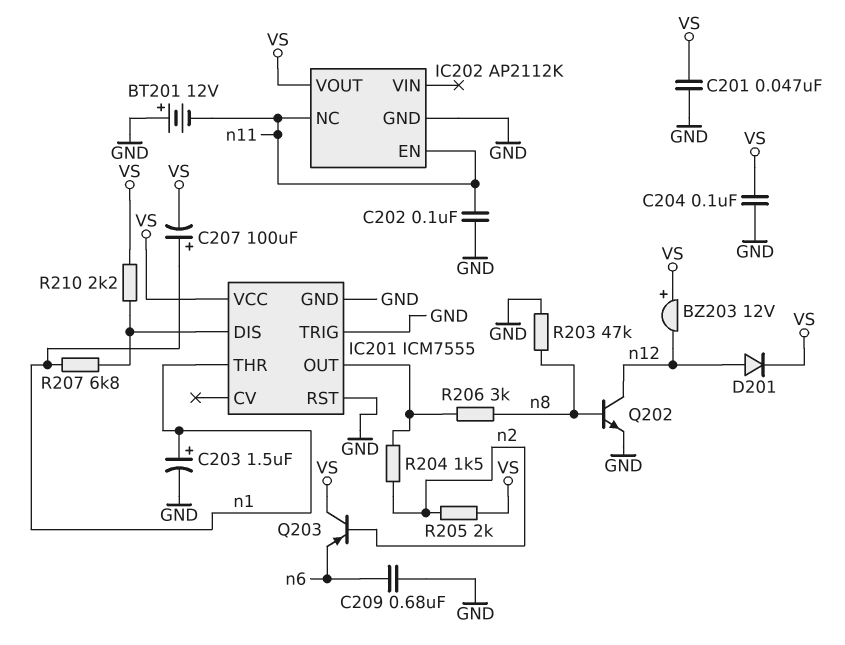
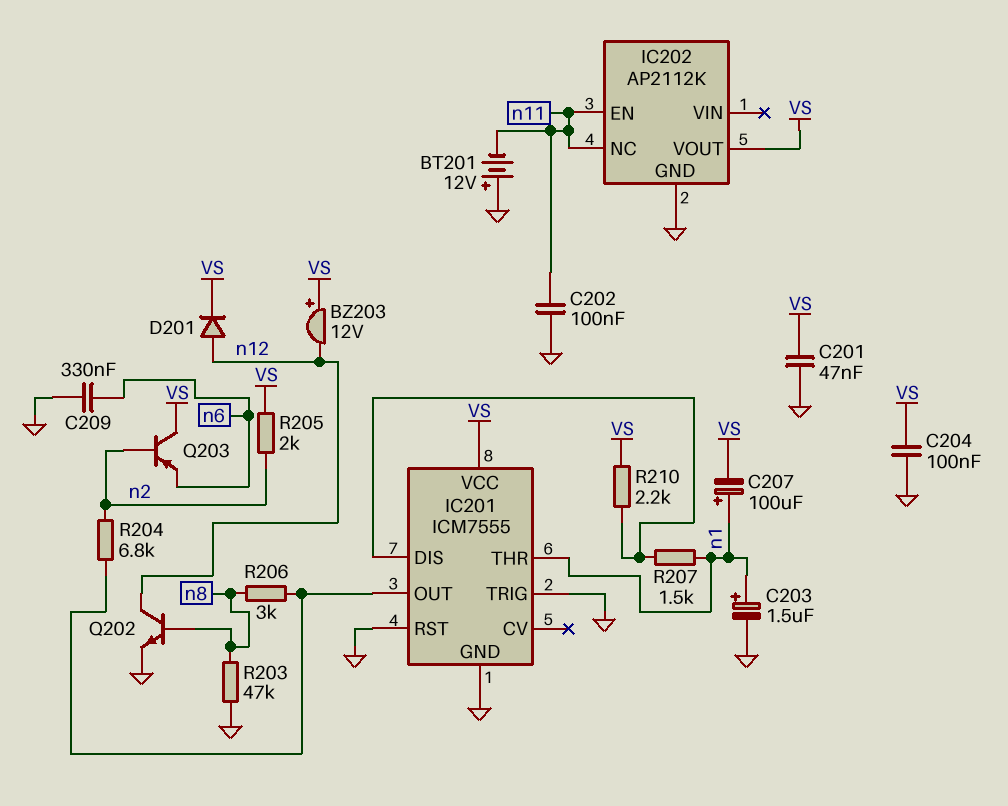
C209: 680nF (GND, n6) -> 330nF (GND, n6)
R204: 1.5k (IC201/OUT, n2) -> 6.8k (IC201/OUT, n2)
R207: 6.8k (IC201/DIS, n1) -> 1.5k (IC201/DIS, n1)

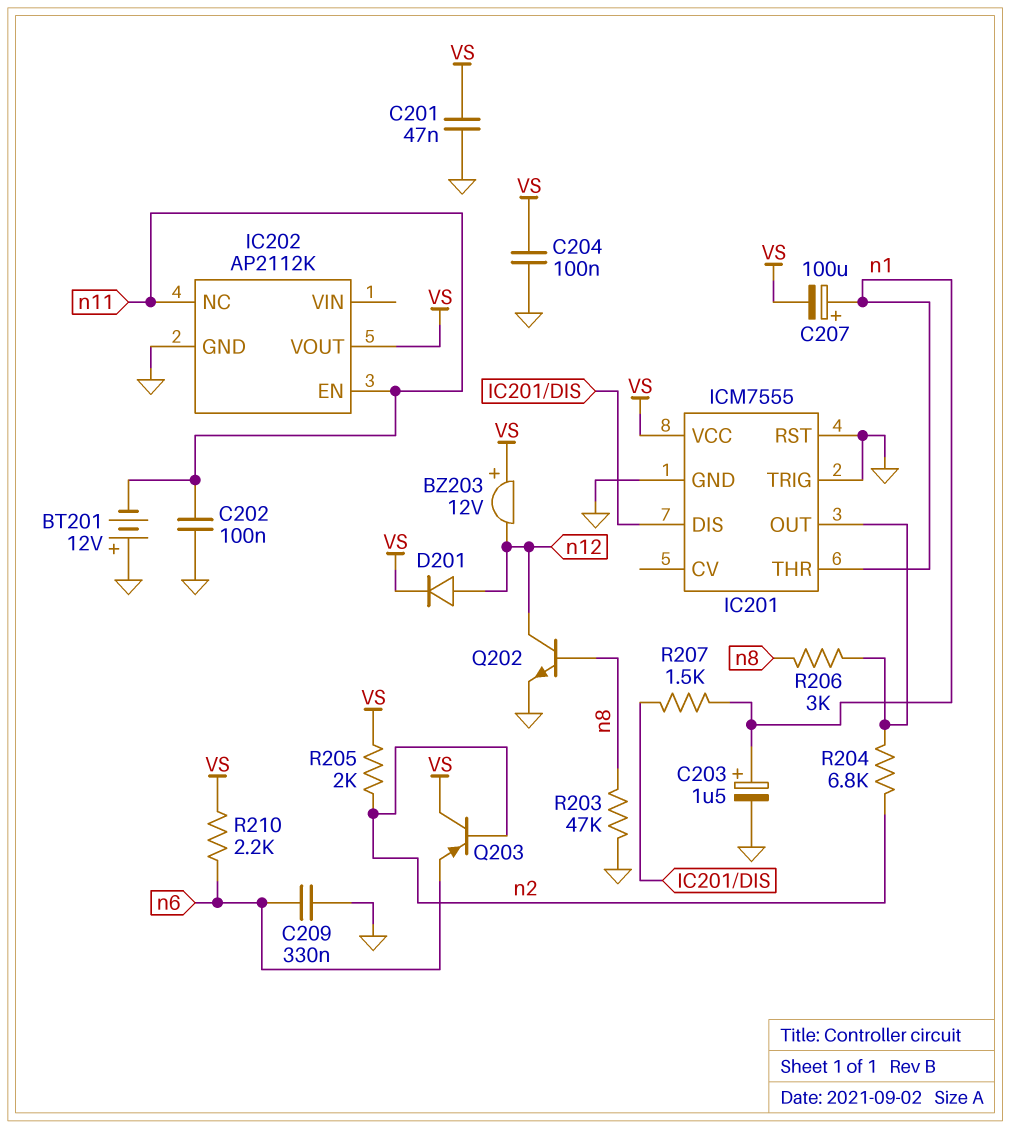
R210: 2.2k (IC201/DIS, VS) -> 2.2k (VS, n6)

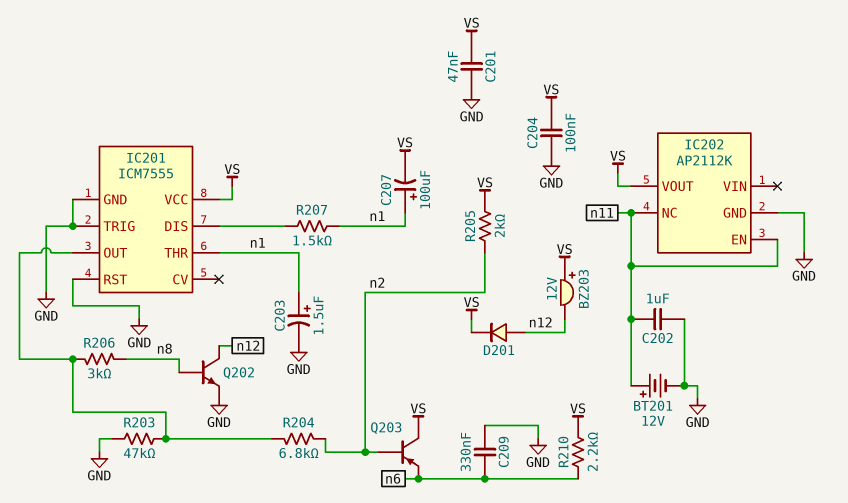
BT201: 12V (plus GND, minus n11) -> 12V (plus n11, minus GND)
C202: 100nF (GND, n11) -> 1uF (GND, n11)
R203: 47k (GND, n8) -> 47k (GND, IC201/OUT)

